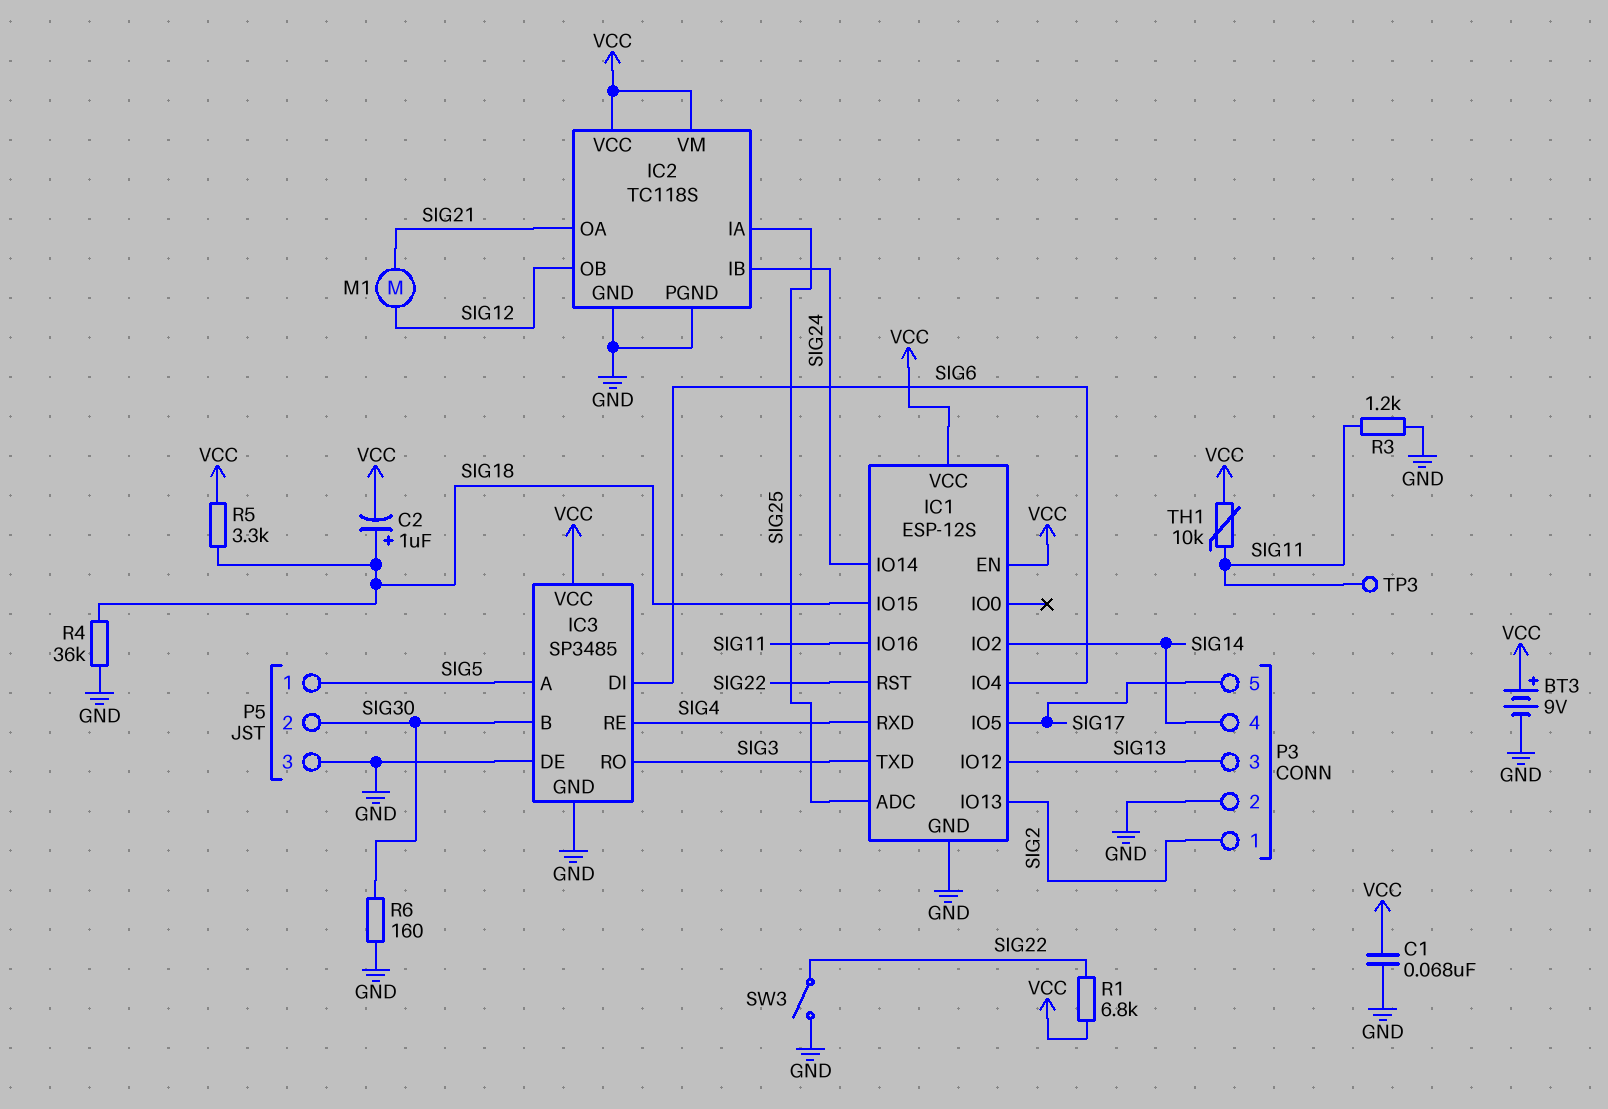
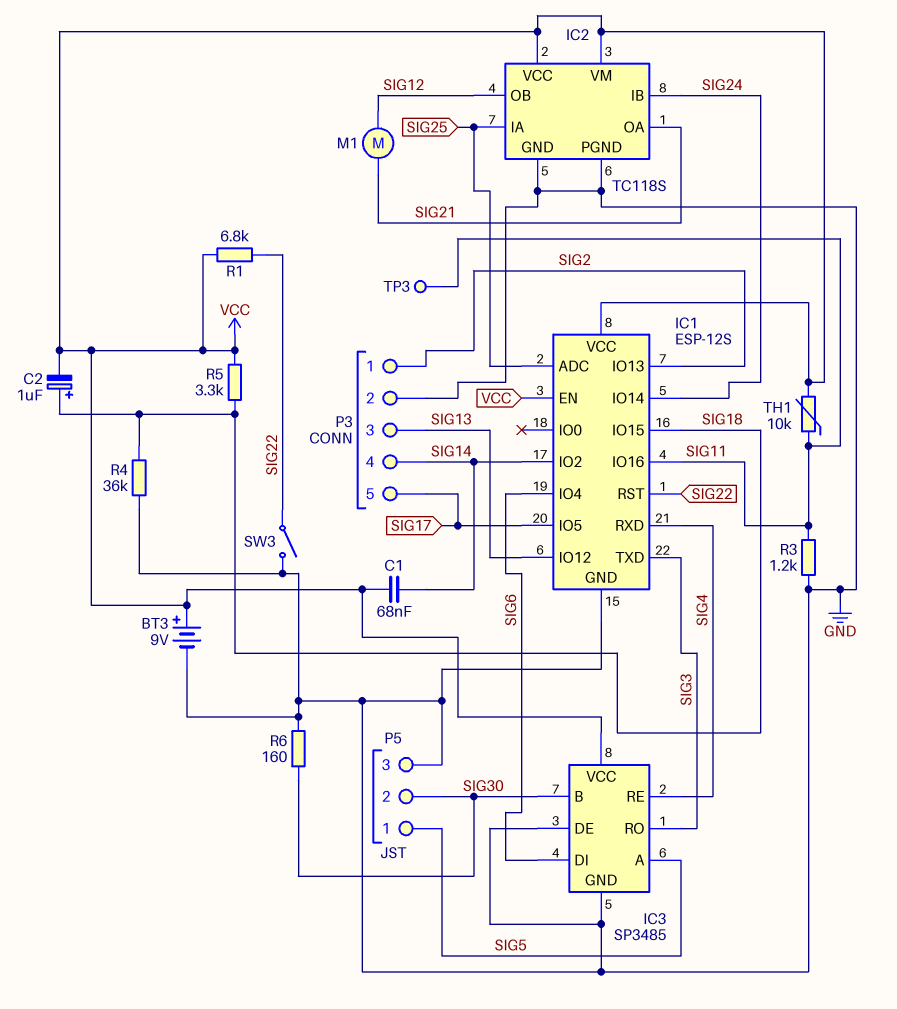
C1: 68nF (GND, VCC) -> 68nF (SIG14, VCC)

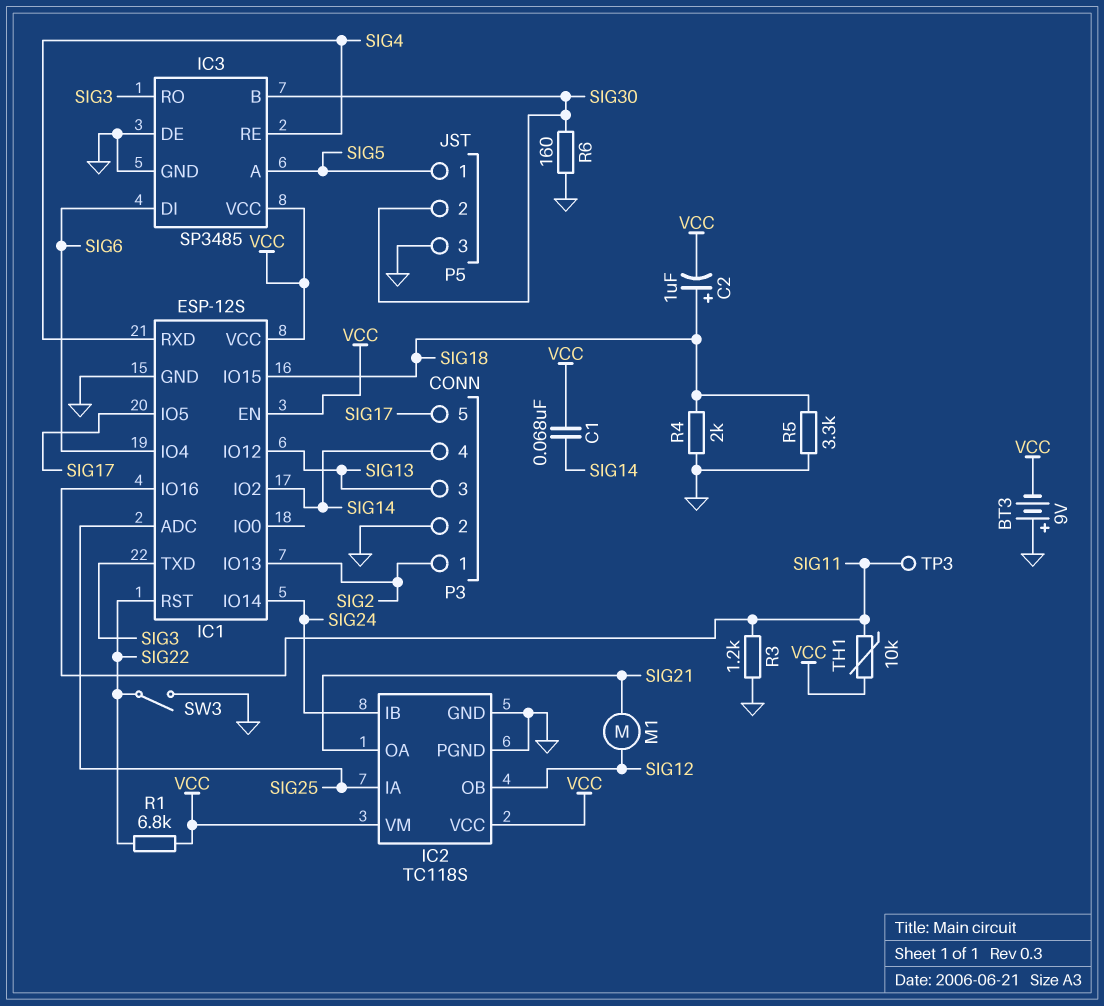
BT3: 9V (plus VCC, minus GND) -> 9V (plus GND, minus VCC)
R4: 36k (GND, SIG18) -> 2k (GND, SIG18)
R5: 3.3k (SIG18, VCC) -> 3.3k (GND, SIG18)

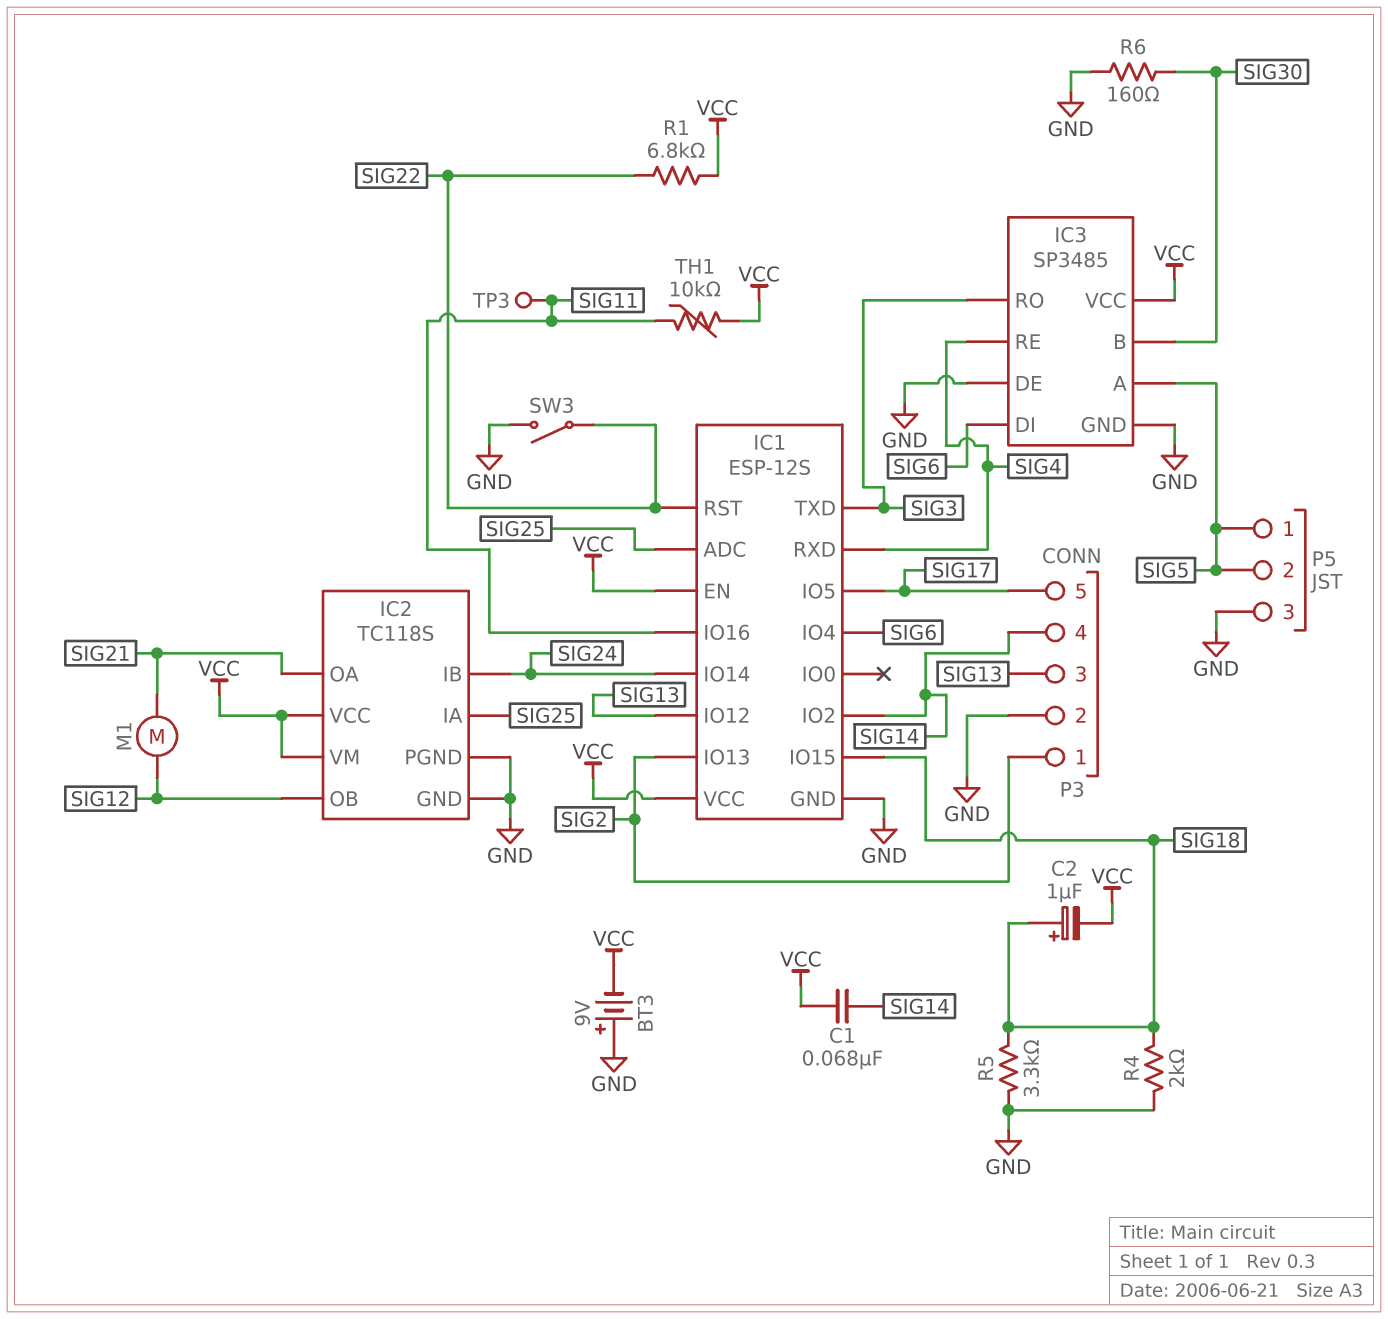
P5 pin 2: SIG30 -> SIG5
R3: 1.2k (GND, SIG11) -> none

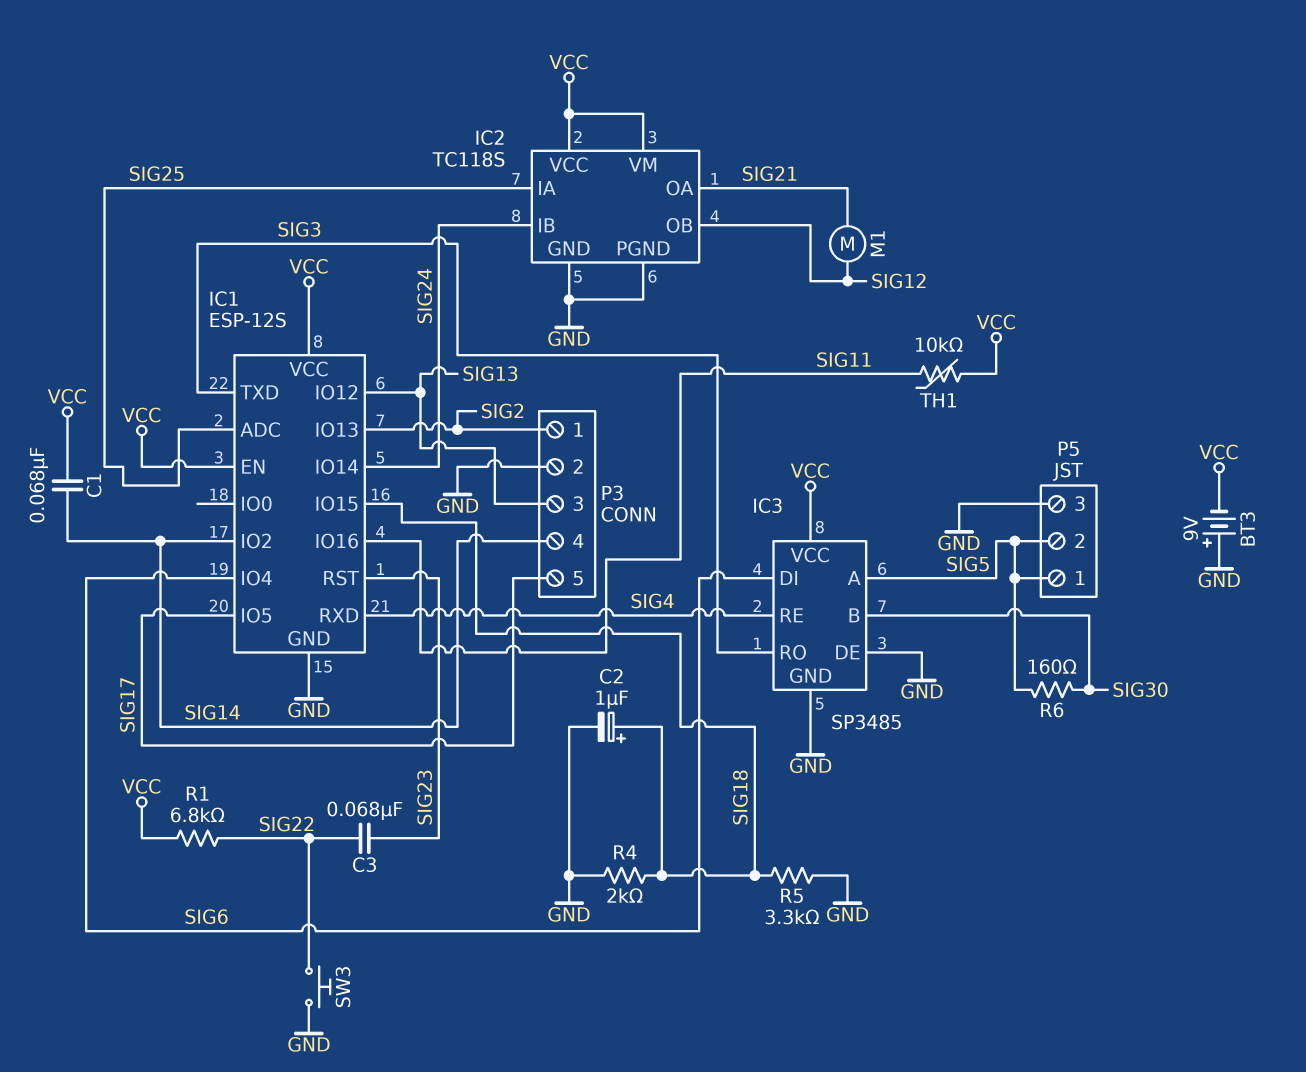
C2: 1uF (plus SIG18, minus VCC) -> 1uF (plus SIG18, minus GND)
C3: none -> 68nF (SIG22, SIG23)
IC1 pin RST: SIG22 -> SIG23
R6: 160 (GND, SIG30) -> 160 (SIG5, SIG30)
SW3: switch (GND, SIG22) -> button (GND, SIG22)
TP3: test point (SIG11) -> none

